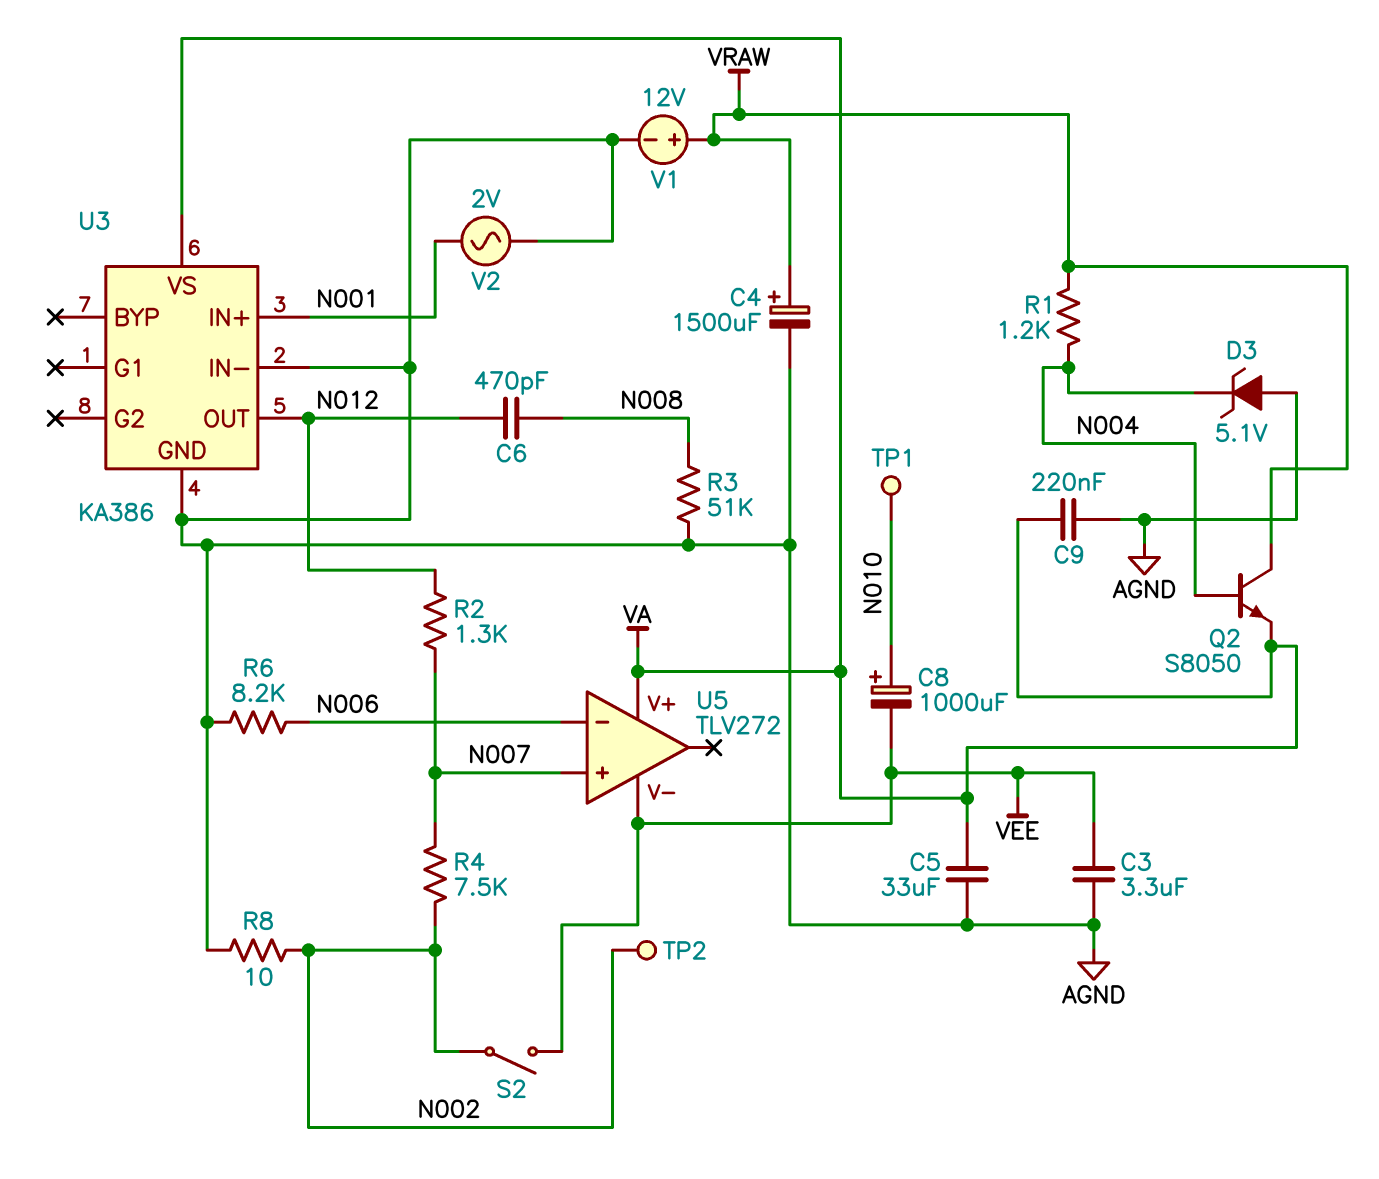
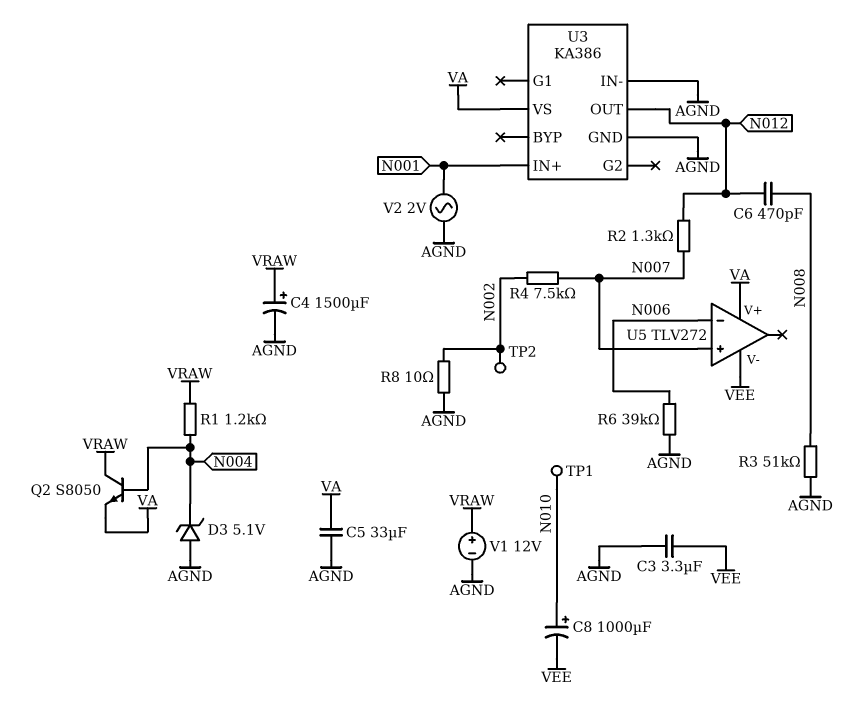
C9: 220nF (AGND, VA) -> none
R6: 8.2k (AGND, N006) -> 39k (AGND, N006)
S2: switch (N002, VEE) -> none

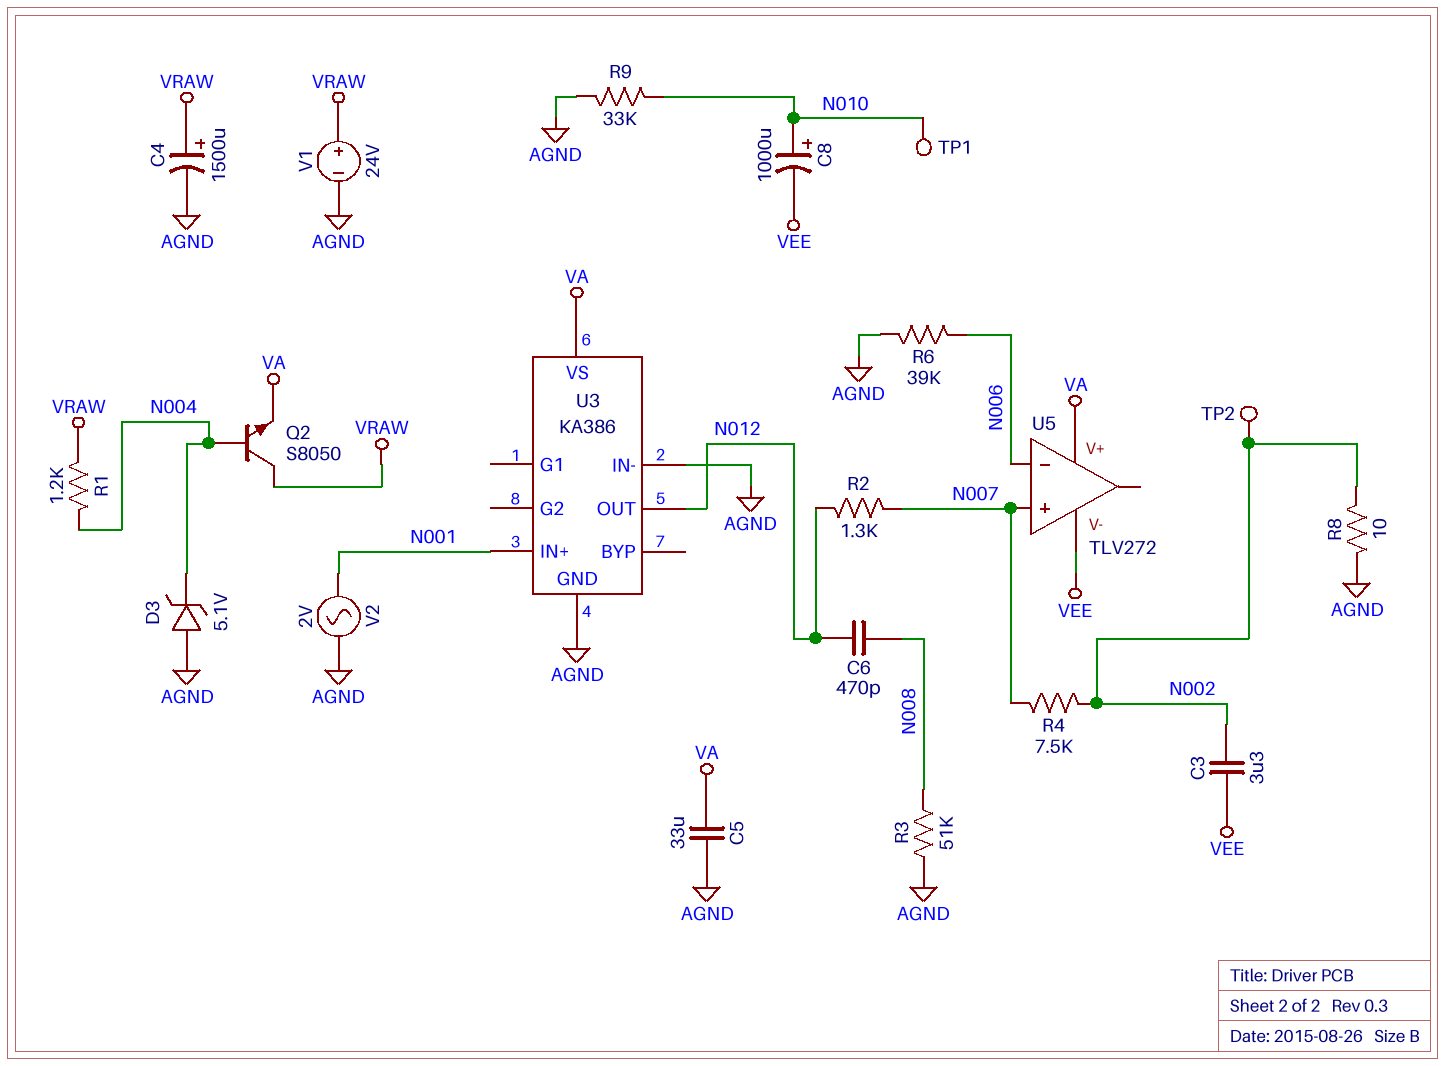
C3: 3.3uF (AGND, VEE) -> 3.3uF (N002, VEE)
R9: none -> 33k (AGND, N010)
V1: 12V (plus VRAW, minus AGND) -> 24V (plus VRAW, minus AGND)

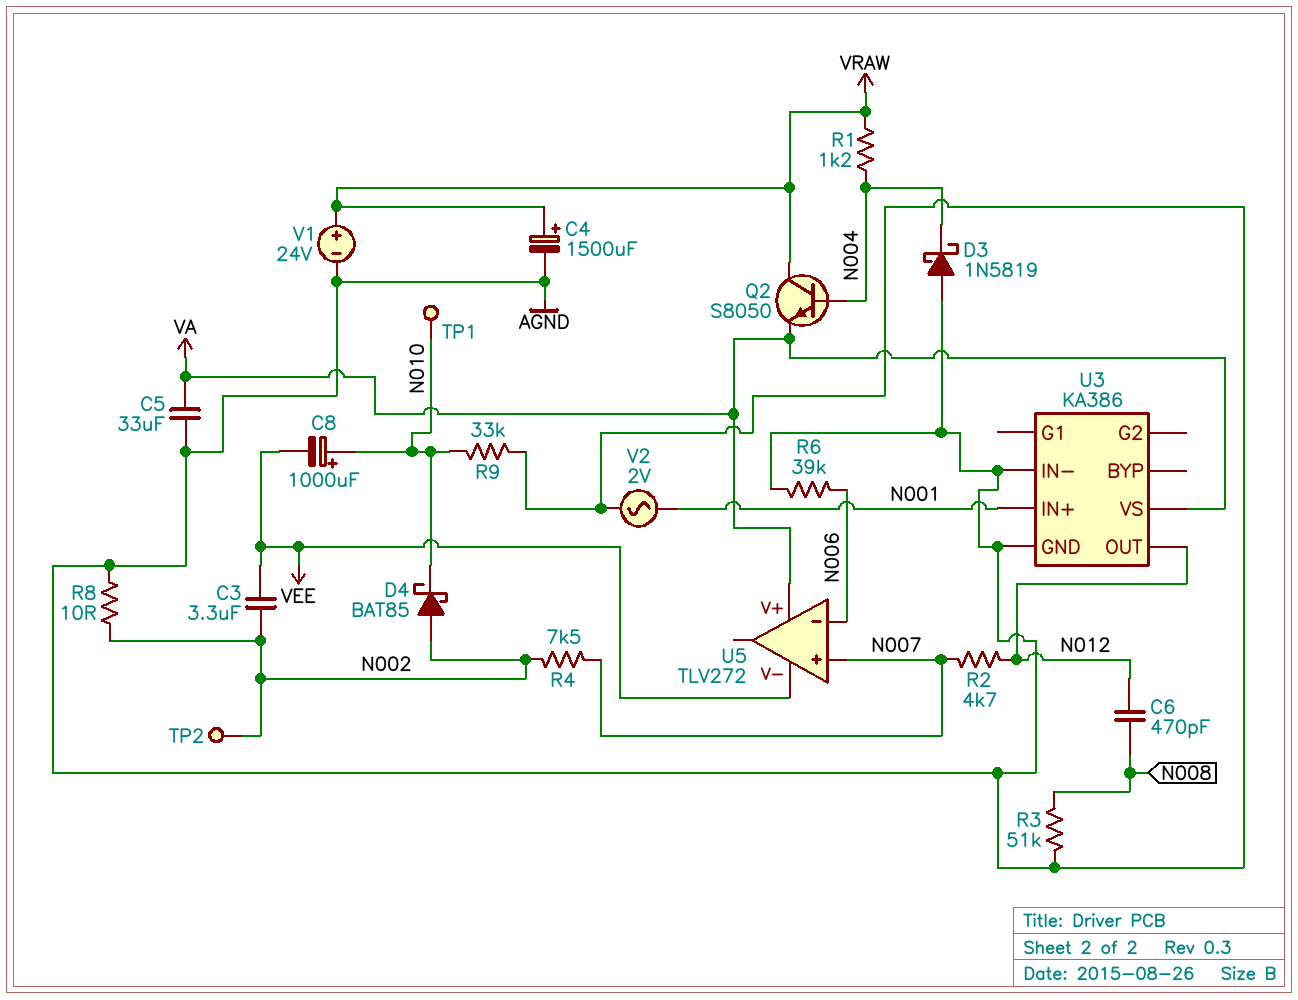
D3: zener 5.1V (A AGND, K N004) -> schottky 1N5819 (A AGND, K N004)
D4: none -> schottky BAT85 (A N002, K N010)
R2: 1.3k (N007, N012) -> 4.7k (N007, N012)

